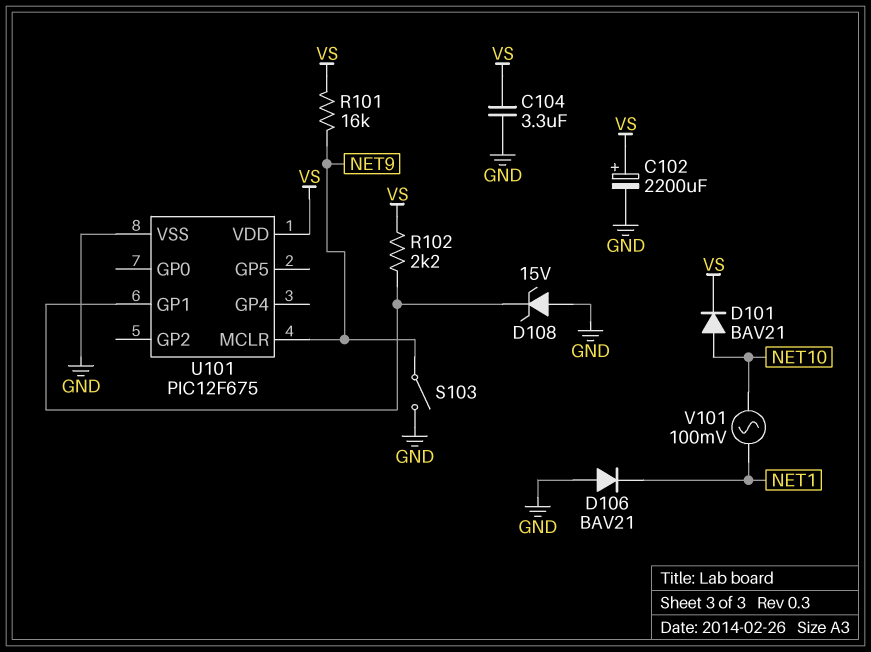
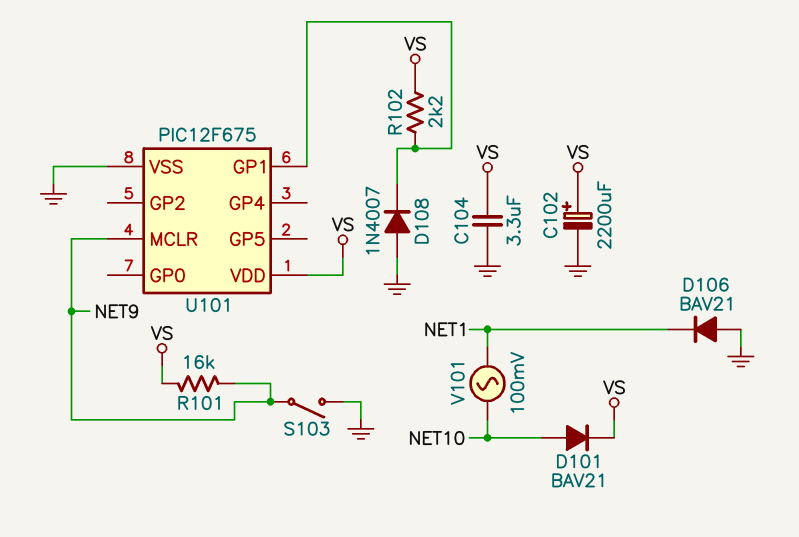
D108: zener 15V (A GND, K U101/GP1) -> diode 1N4007 (A GND, K U101/GP1)

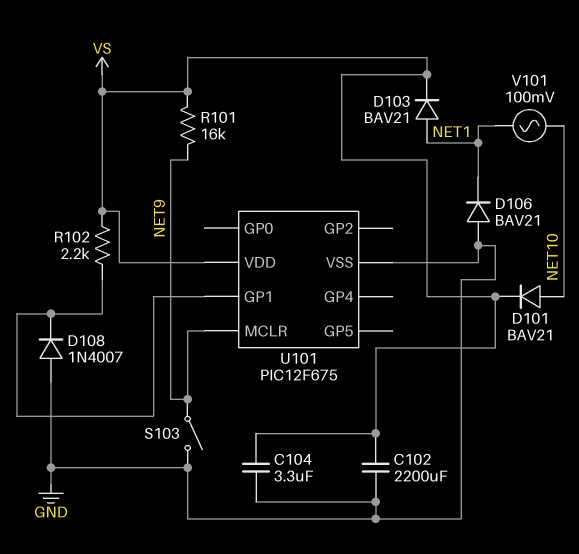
C102: 2200uF (plus VS, minus GND) -> 2200uF (GND, VS)
D103: none -> diode BAV21 (A NET1, K VS)

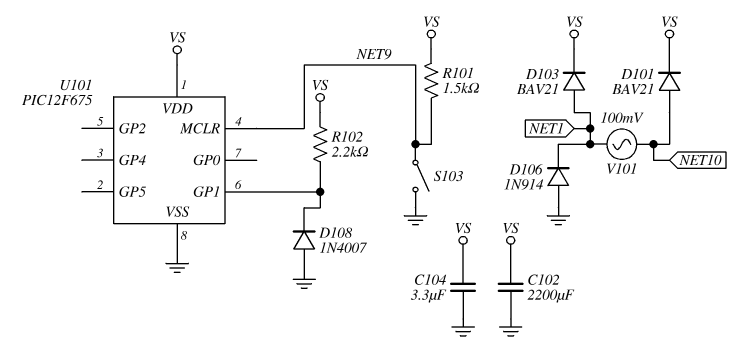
D106: diode BAV21 (A GND, K NET1) -> diode 1N914 (A GND, K NET1)
R101: 16k (NET9, VS) -> 1.5k (NET9, VS)

